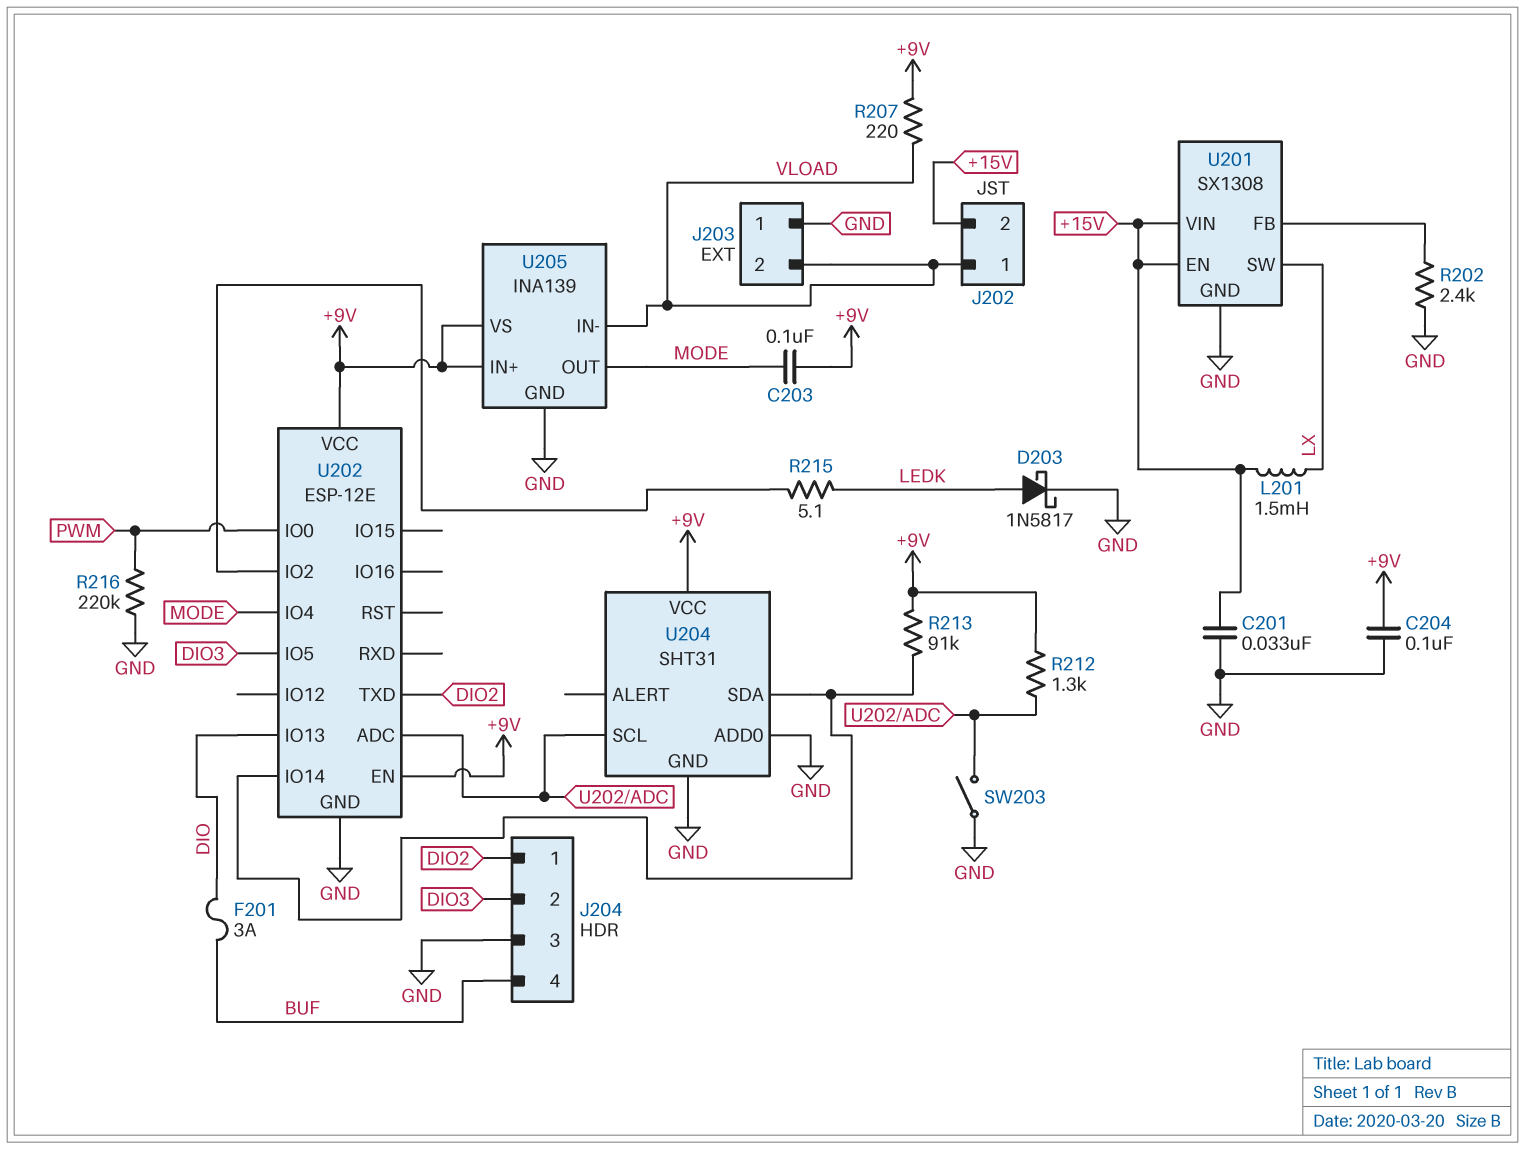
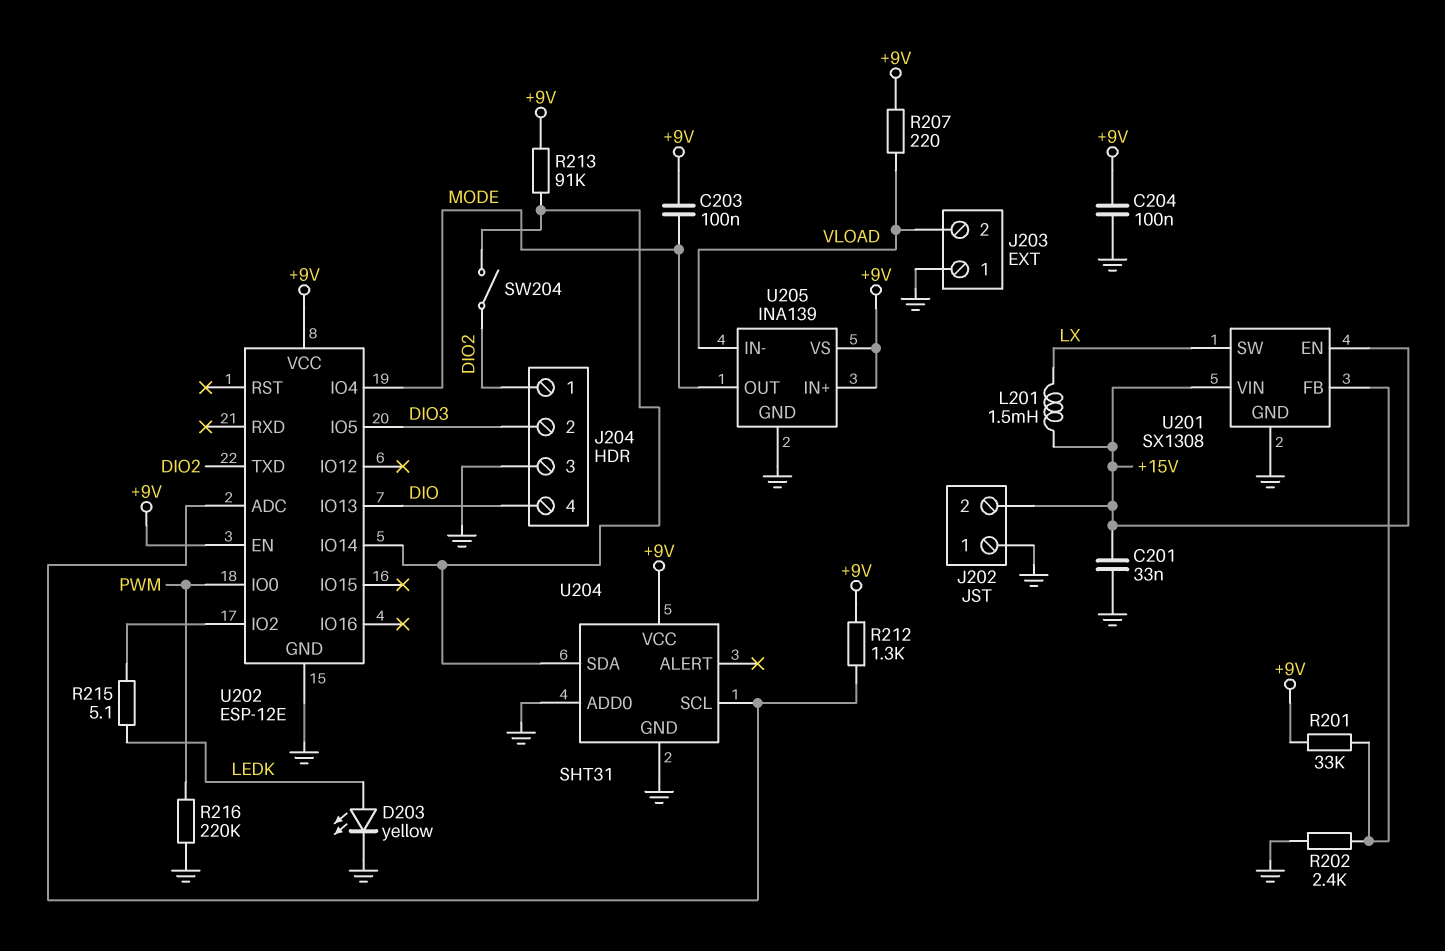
D203: schottky 1N5817 (A LEDK, K GND) -> LED yellow (A LEDK, K GND)
F201: 3A (BUF, DIO) -> none
J202 pin 1: VLOAD -> GND
J204 pin 4: BUF -> DIO
R201: none -> 33k (+9V, U201/FB)
SW203: switch (GND, U202/ADC) -> none
SW204: none -> switch (DIO2, U202/IO14)

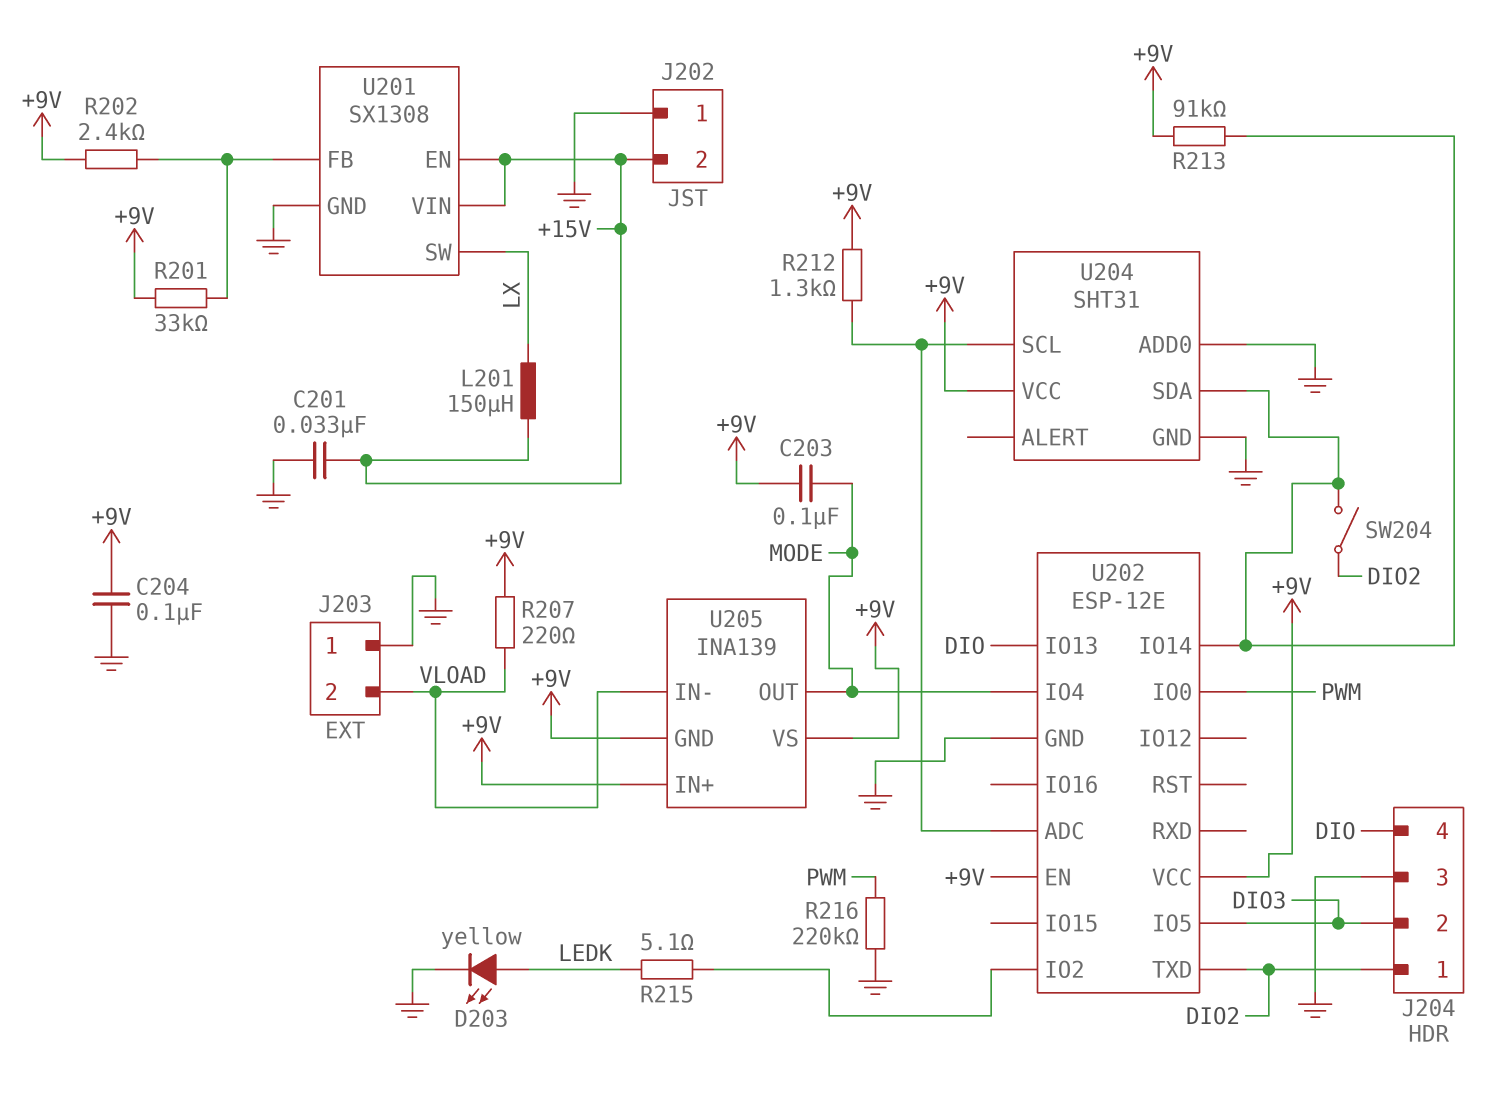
L201: 1.5mH (+15V, LX) -> 150uH (+15V, LX)
R202: 2.4k (GND, U201/FB) -> 2.4k (+9V, U201/FB)
U205 pin GND: GND -> +9V

